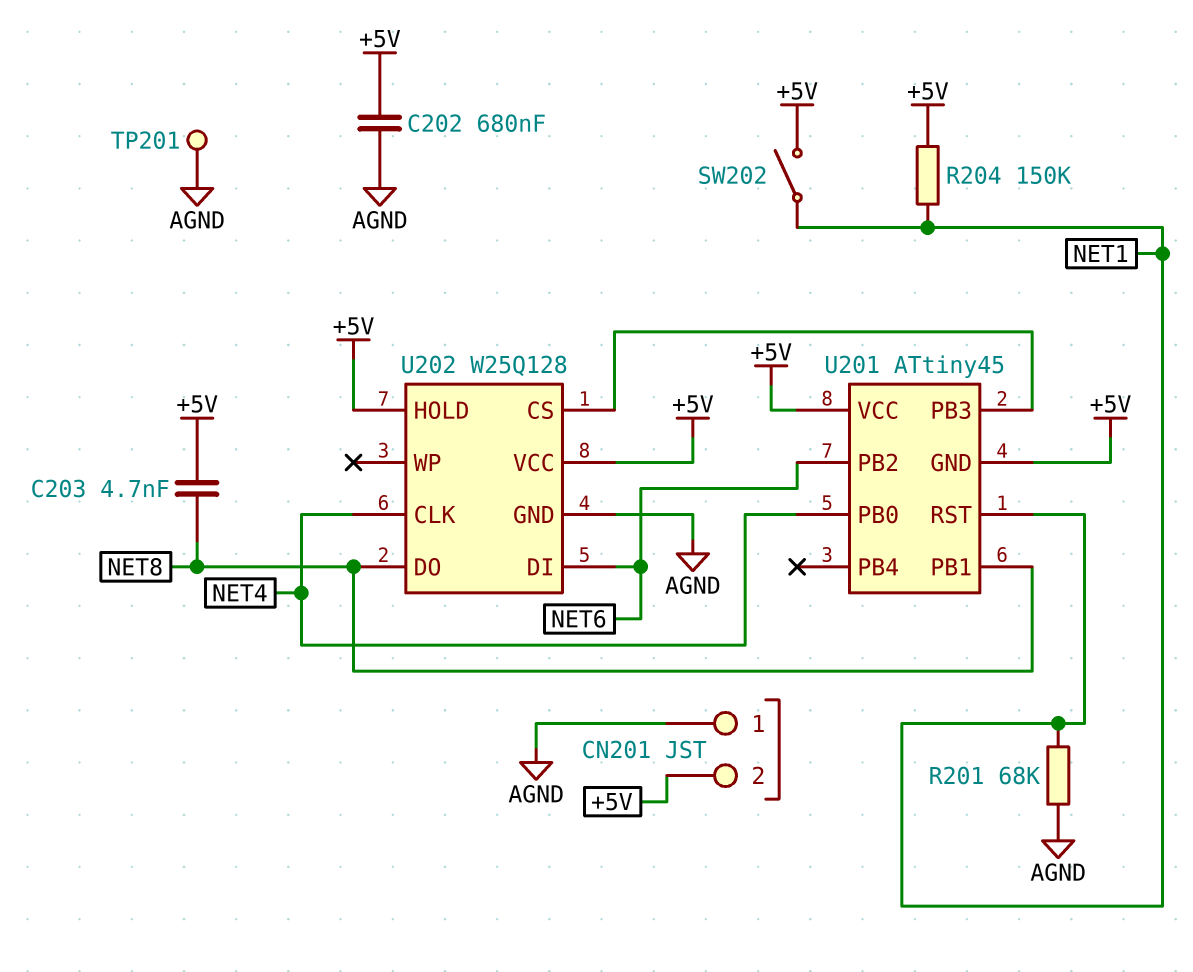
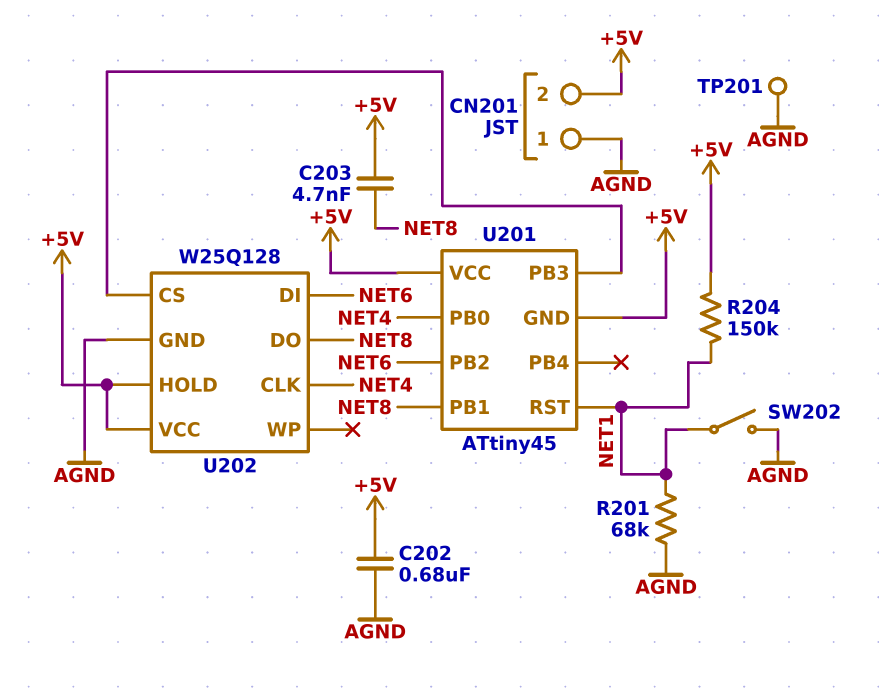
SW202: switch (+5V, NET1) -> switch (AGND, NET1)

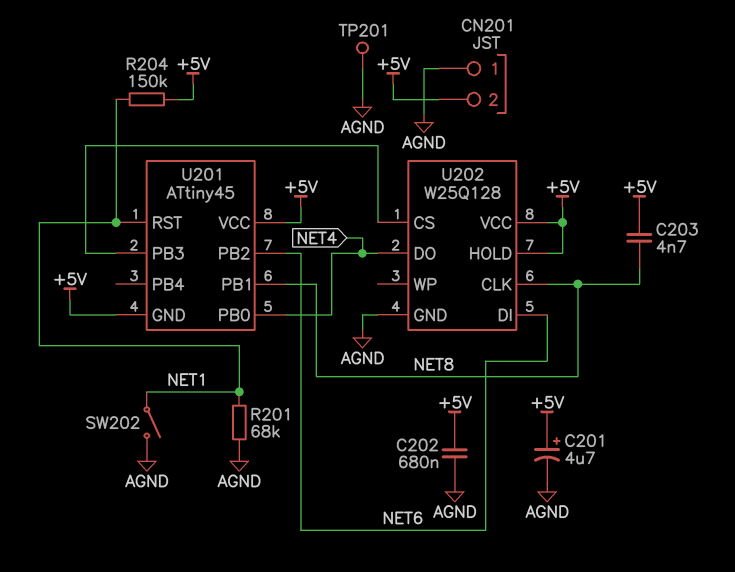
C201: none -> 4.7uF (plus +5V, minus AGND)
U202 pin CLK: NET4 -> NET8
U202 pin DO: NET8 -> NET4

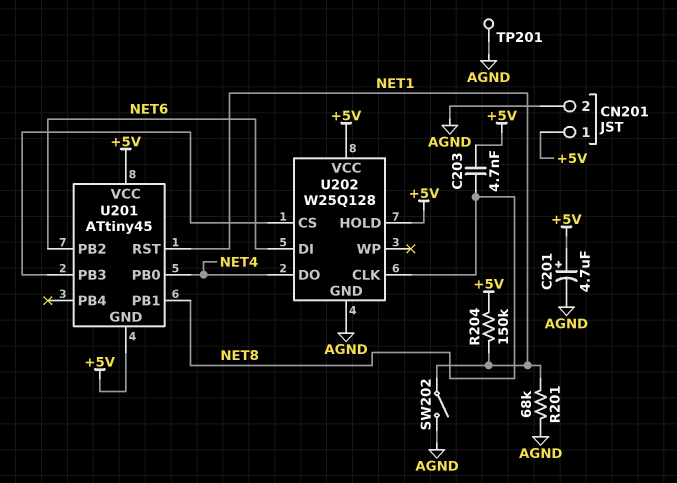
C202: 680nF (+5V, AGND) -> none
CN201 pin 1: AGND -> +5V
CN201 pin 2: +5V -> AGND

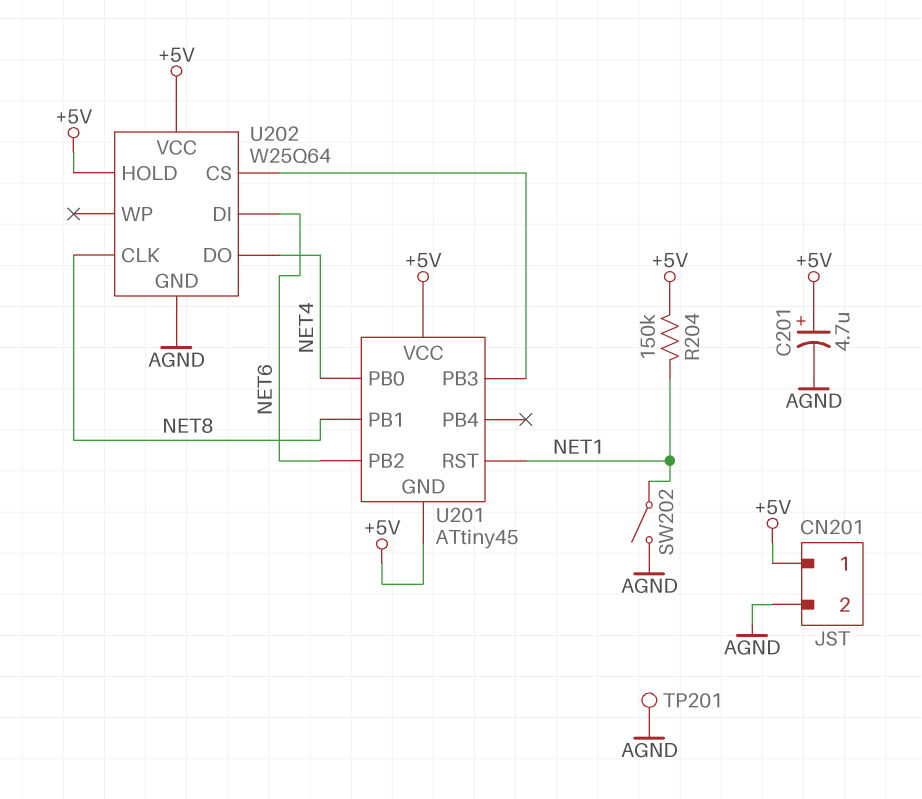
C203: 4.7nF (+5V, NET8) -> none
R201: 68k (AGND, NET1) -> none
U202: W25Q128 -> W25Q64

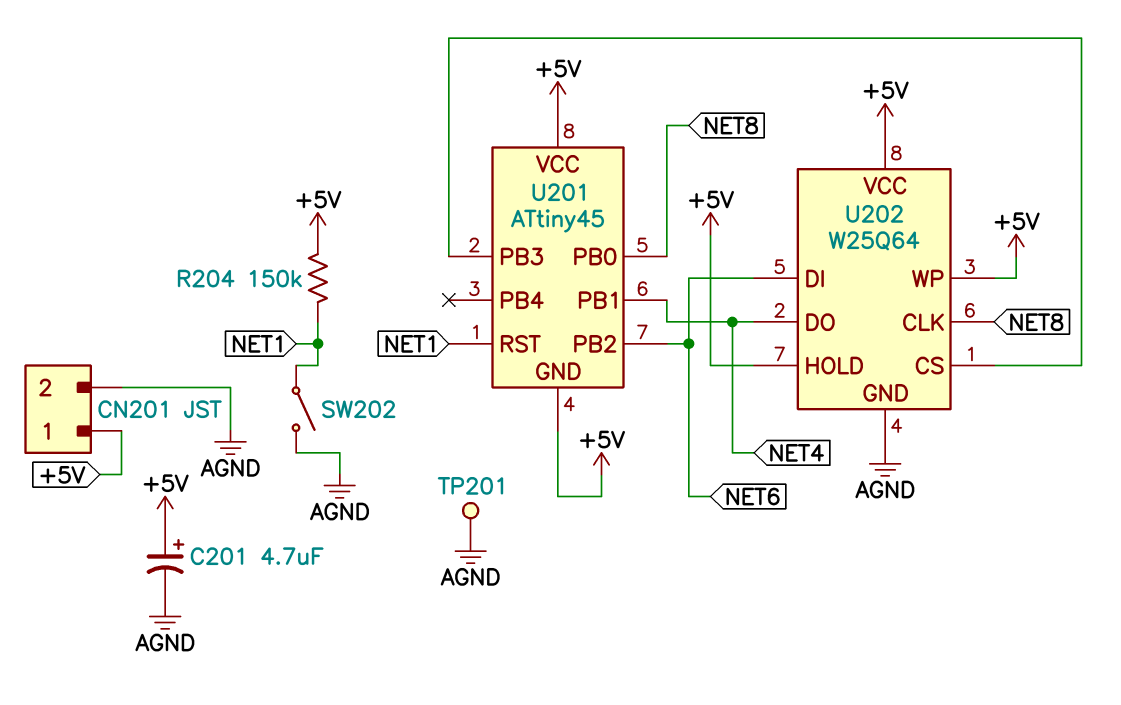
U201 pin PB0: NET4 -> NET8
U201 pin PB1: NET8 -> NET4
U202 pin WP: none -> +5V

